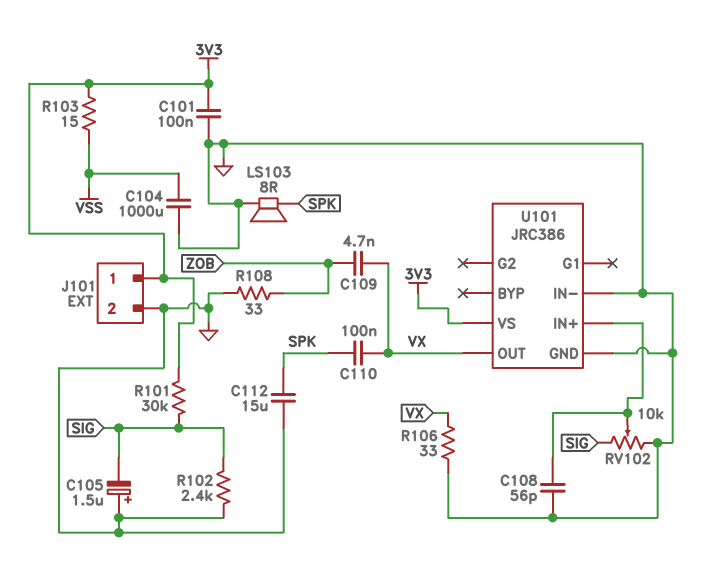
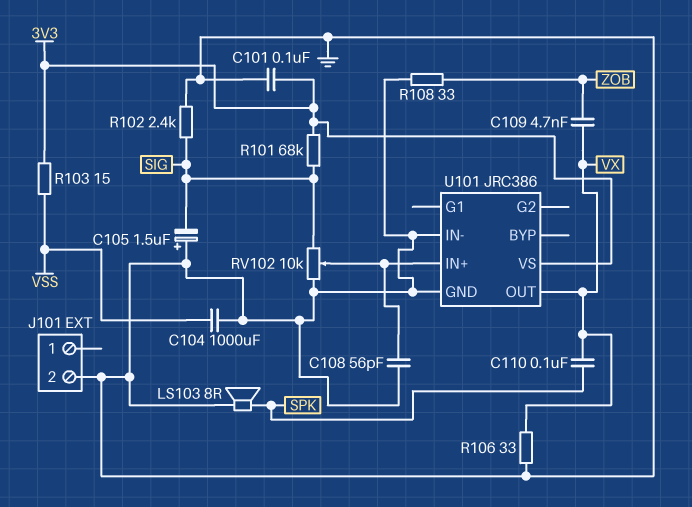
C112: 15uF (GND, SPK) -> none
J101 pin 1: 3V3 -> none
R101: 30k (3V3, SIG) -> 68k (3V3, SIG)

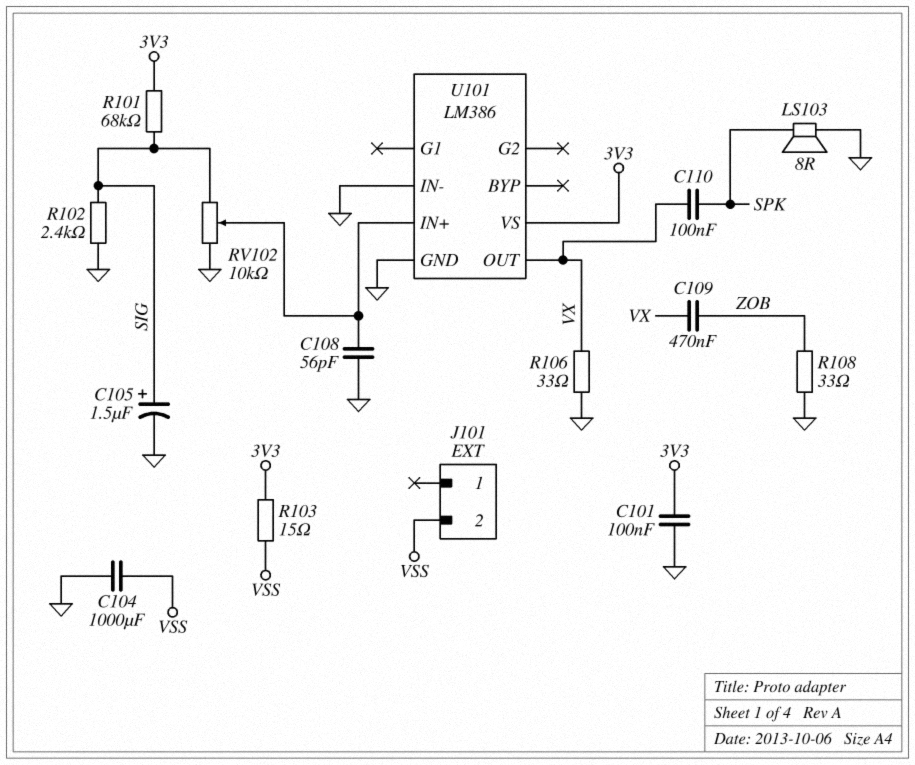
C105: 1.5uF (plus GND, minus SIG) -> 1.5uF (plus SIG, minus GND)
C109: 4.7nF (VX, ZOB) -> 470nF (VX, ZOB)
J101 pin 2: GND -> VSS
U101: JRC386 -> LM386

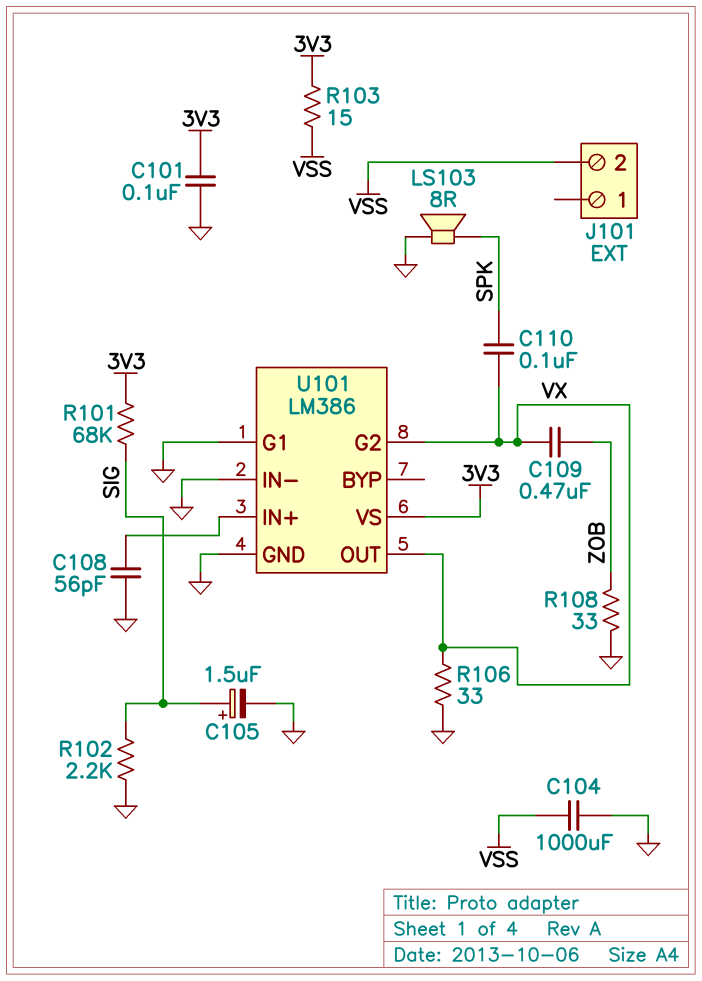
R102: 2.4k (GND, SIG) -> 2.2k (GND, SIG)
RV102: 10k (GND, SIG, wiper U101/IN+) -> none
U101 pin G1: none -> GND
U101 pin G2: none -> VX

